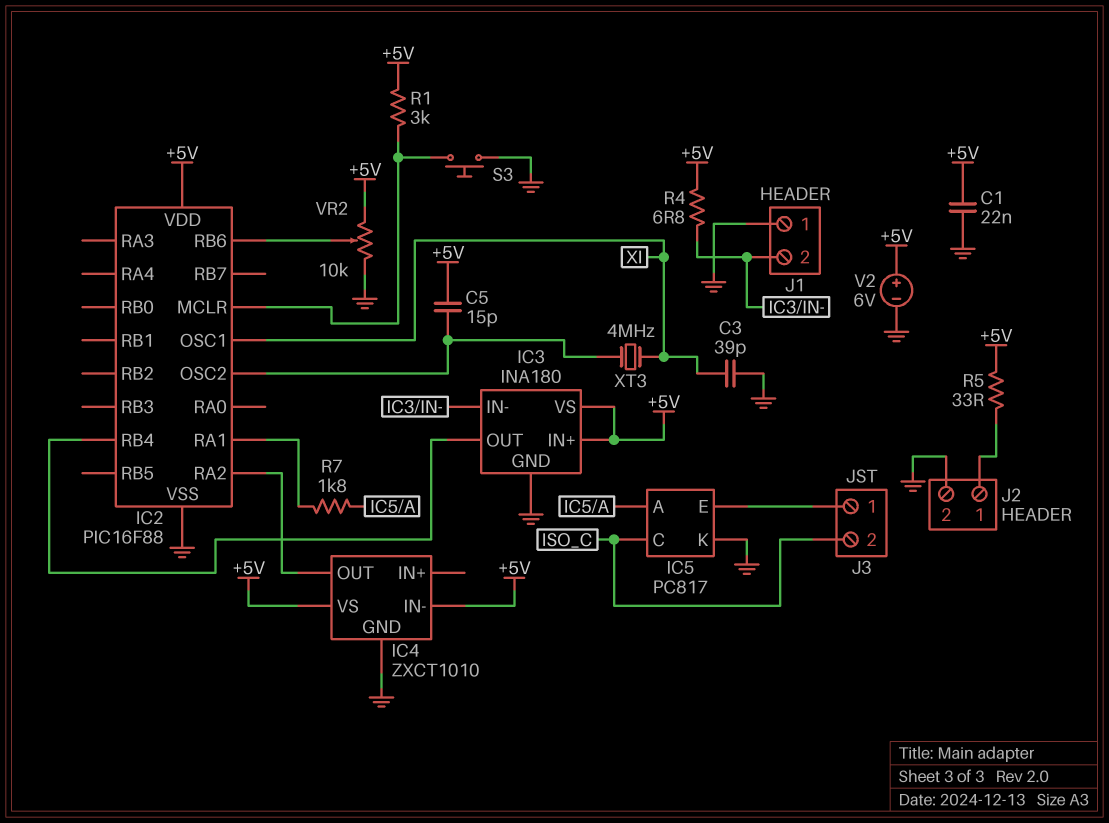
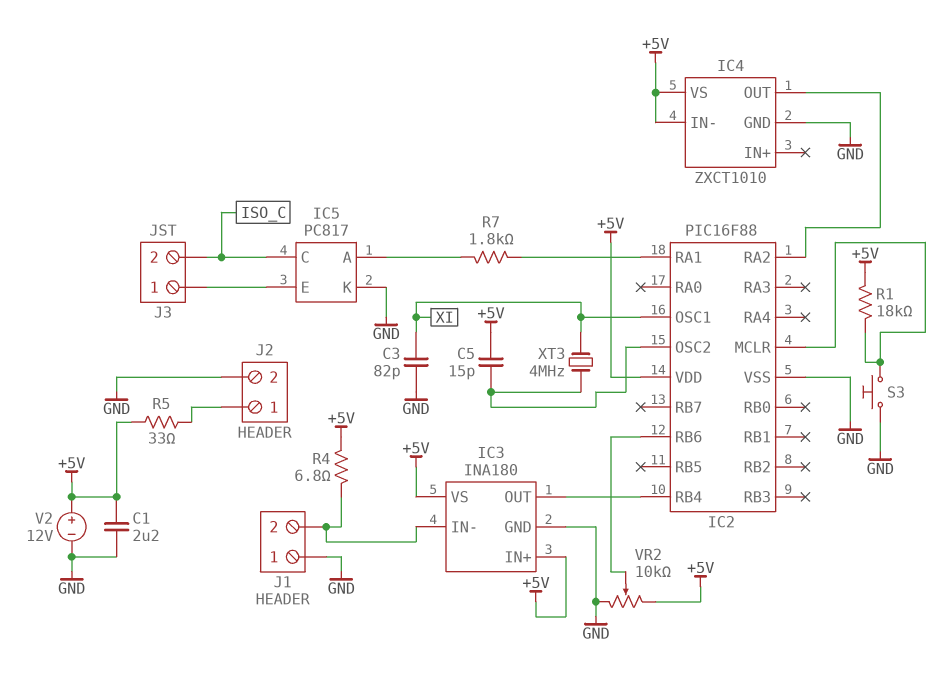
C1: 22nF (+5V, GND) -> 2.2uF (+5V, GND)
C3: 39pF (GND, XI) -> 82pF (GND, XI)
R1: 3k (+5V, IC2/MCLR) -> 18k (+5V, IC2/MCLR)
V2: 6V (plus +5V, minus GND) -> 12V (plus +5V, minus GND)

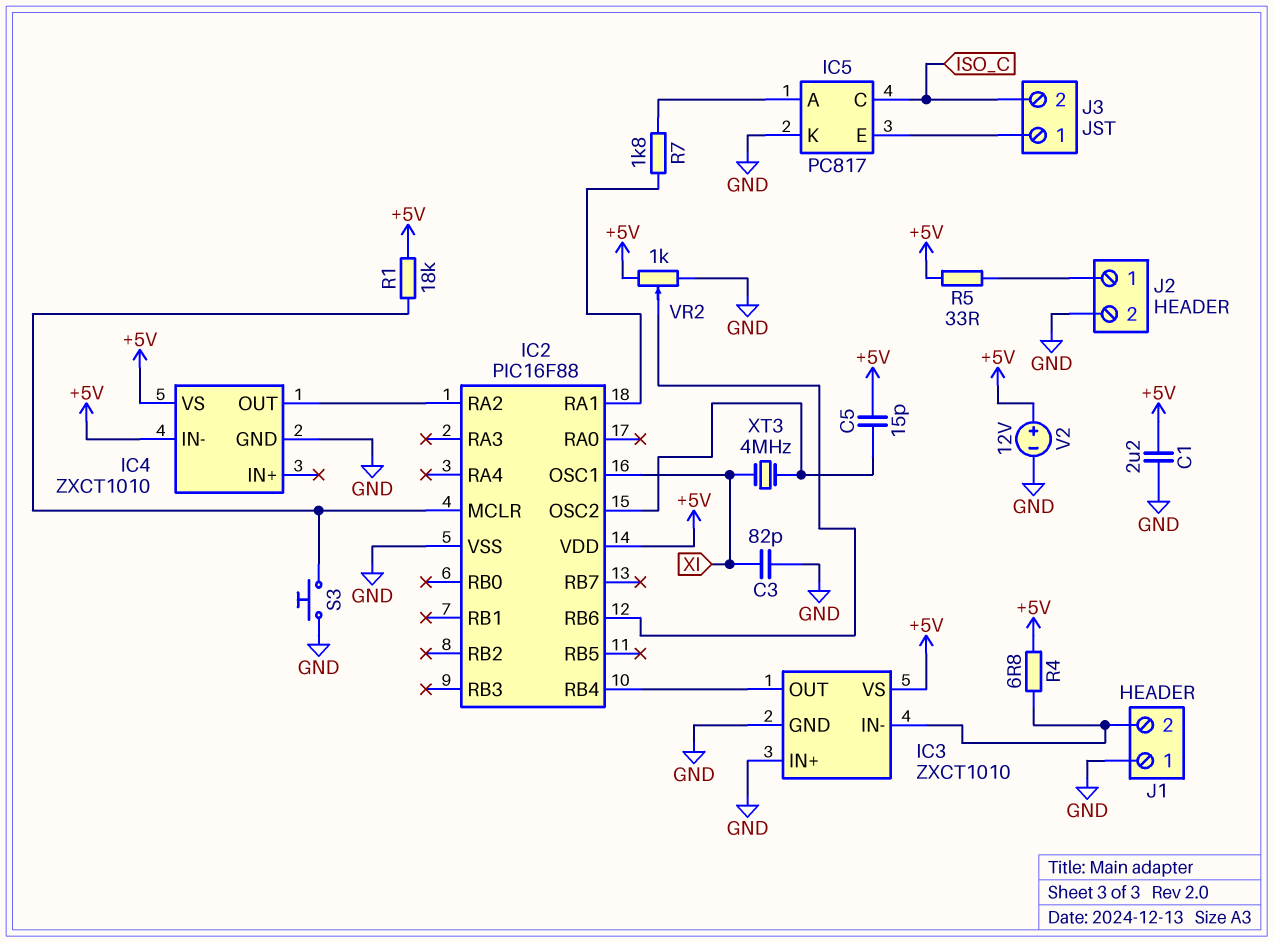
IC3: INA180 -> ZXCT1010
IC3 pin IN+: +5V -> GND
VR2: 10k (+5V, GND, wiper IC2/RB6) -> 1k (+5V, GND, wiper IC2/RB6)

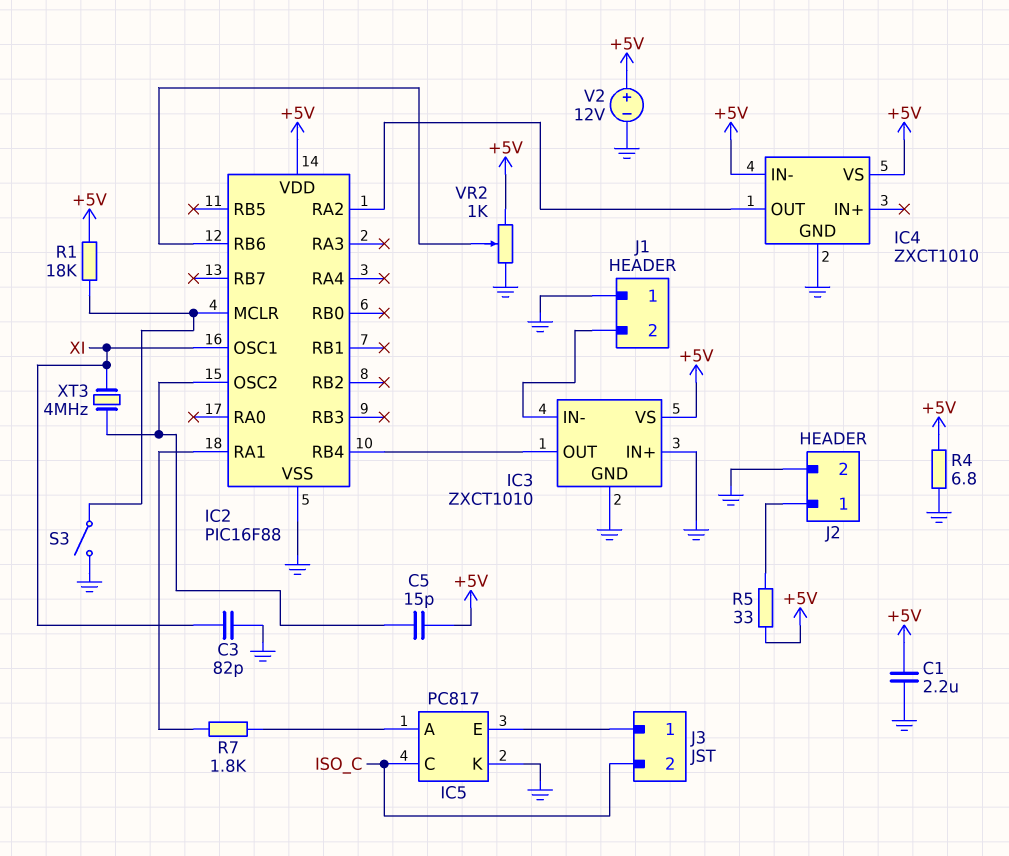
R4: 6.8 (+5V, IC3/IN-) -> 6.8 (+5V, GND)
S3: button (GND, IC2/MCLR) -> switch (GND, IC2/MCLR)

